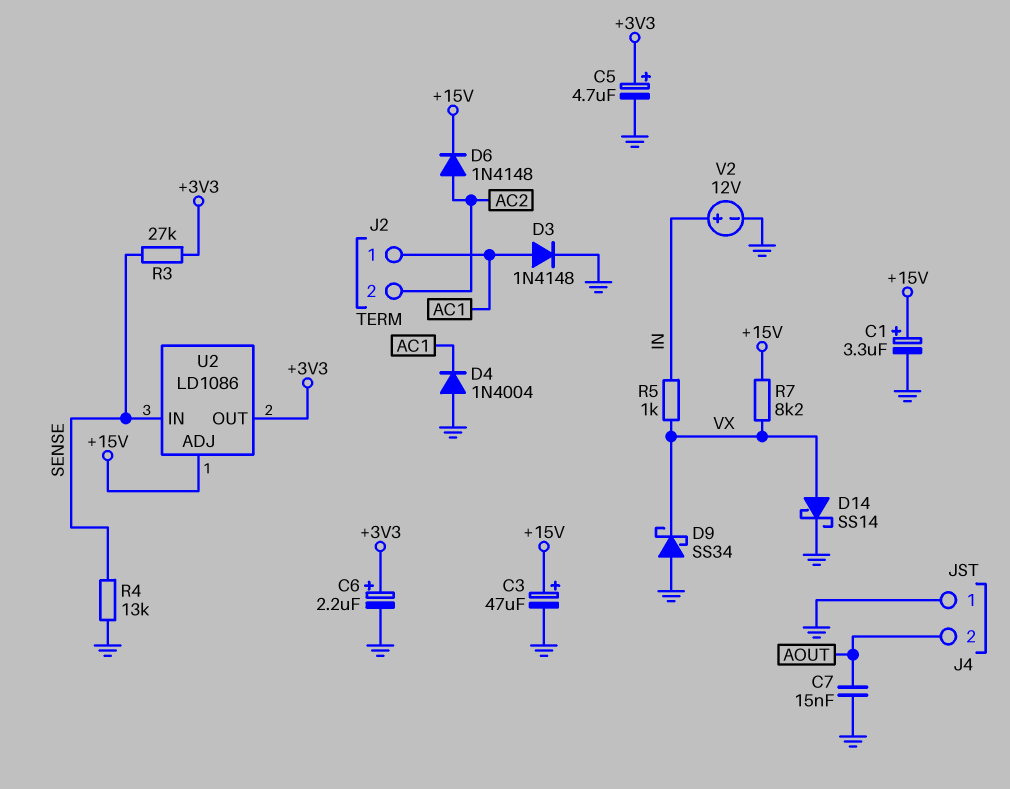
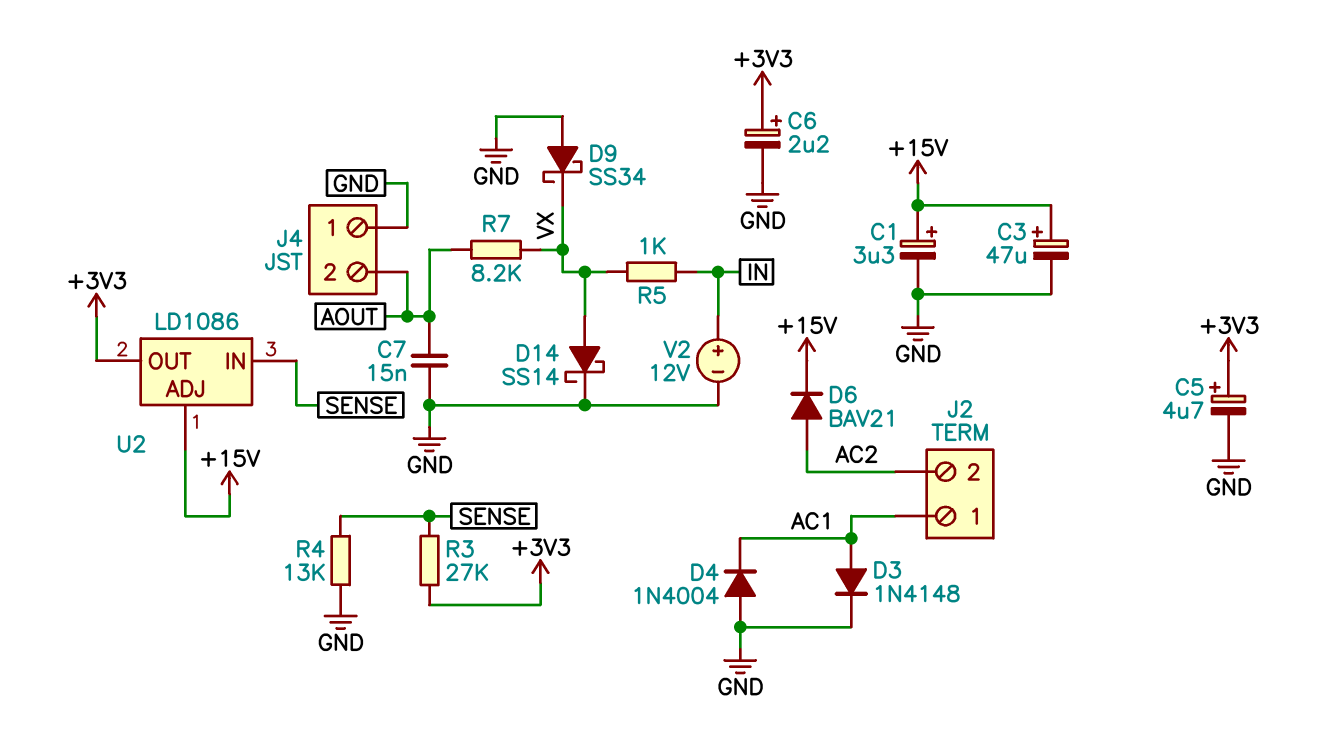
D6: diode 1N4148 (A AC2, K +15V) -> diode BAV21 (A AC2, K +15V)
R7: 8.2k (+15V, VX) -> 8.2k (AOUT, VX)

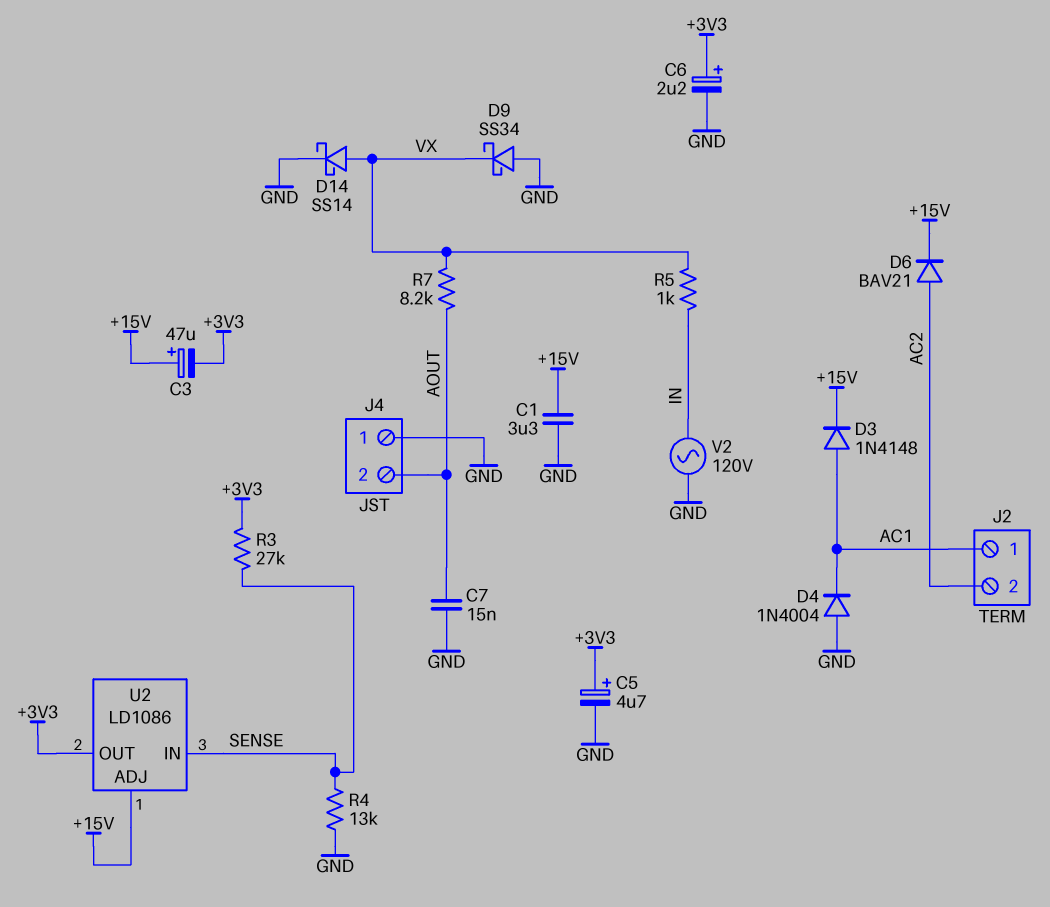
C1: 3.3uF (plus +15V, minus GND) -> 3.3uF (+15V, GND)
C3: 47uF (plus +15V, minus GND) -> 47uF (plus +15V, minus +3V3)
D3: diode 1N4148 (A AC1, K GND) -> diode 1N4148 (A AC1, K +15V)
V2: 12V (plus IN, minus GND) -> AC 120V (GND, IN)

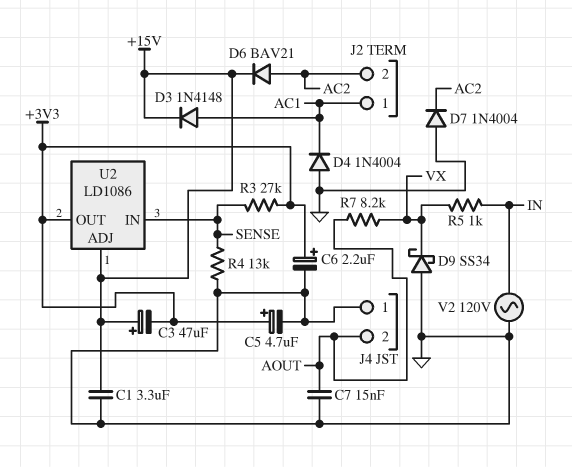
D7: none -> diode 1N4004 (A GND, K AC2)
D14: schottky SS14 (A VX, K GND) -> none

